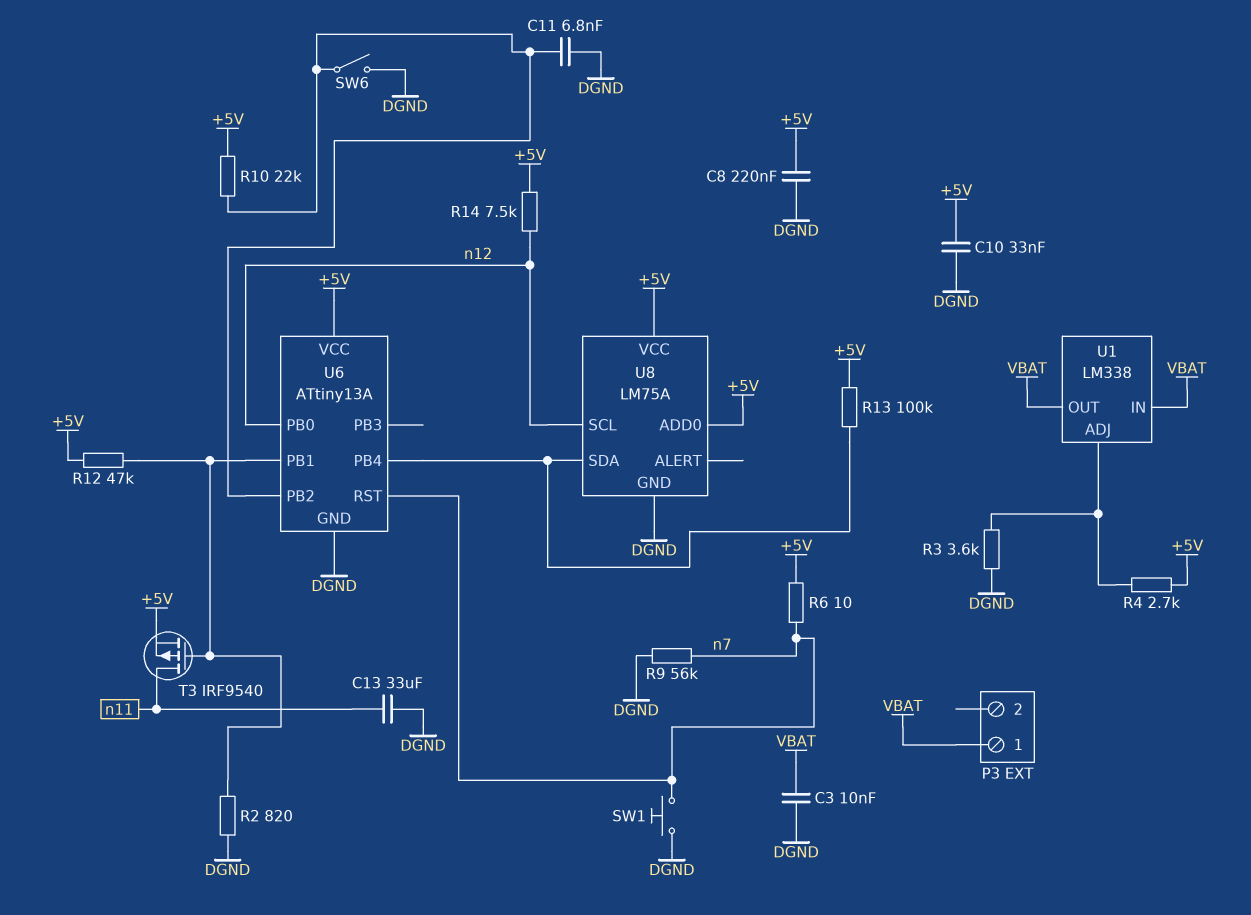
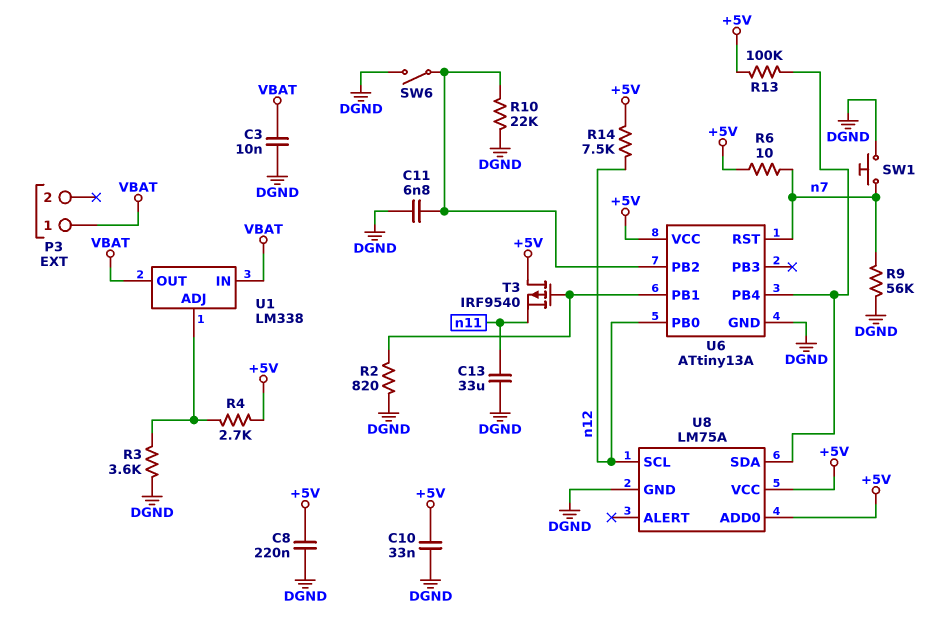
R10: 22k (+5V, U6/PB2) -> 22k (DGND, U6/PB2)
R12: 47k (+5V, U6/PB1) -> none
T3: PMOS IRF9540 (G U6/PB1, D n11, S +5V) -> PMOS IRF9540 (G U6/PB1, D +5V, S n11)

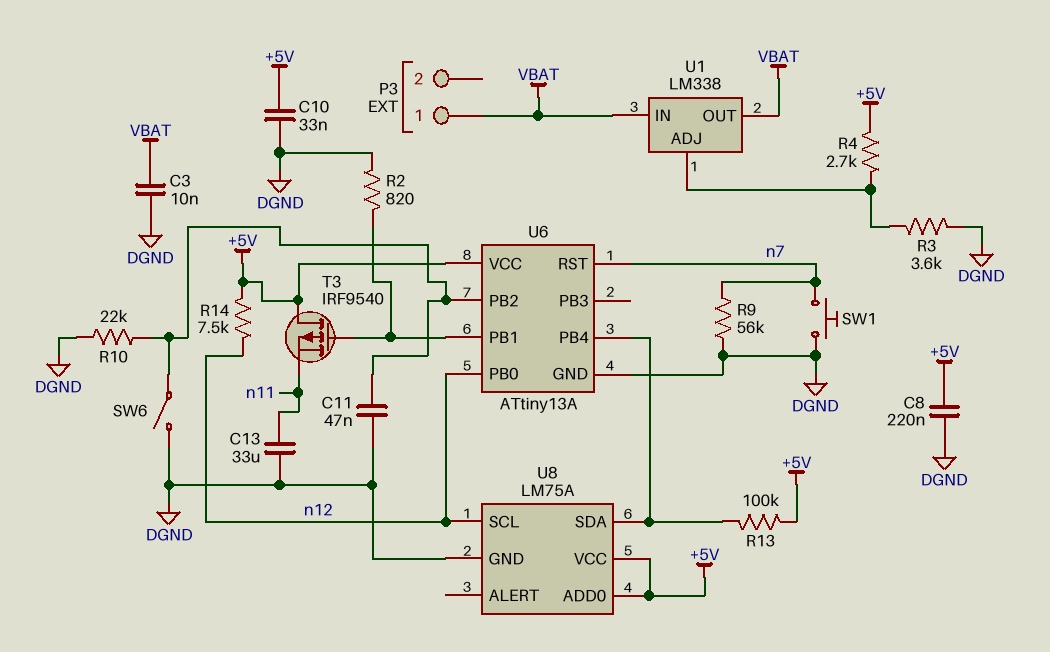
C11: 6.8nF (DGND, U6/PB2) -> 47nF (DGND, U6/PB2)
R6: 10 (+5V, n7) -> none

